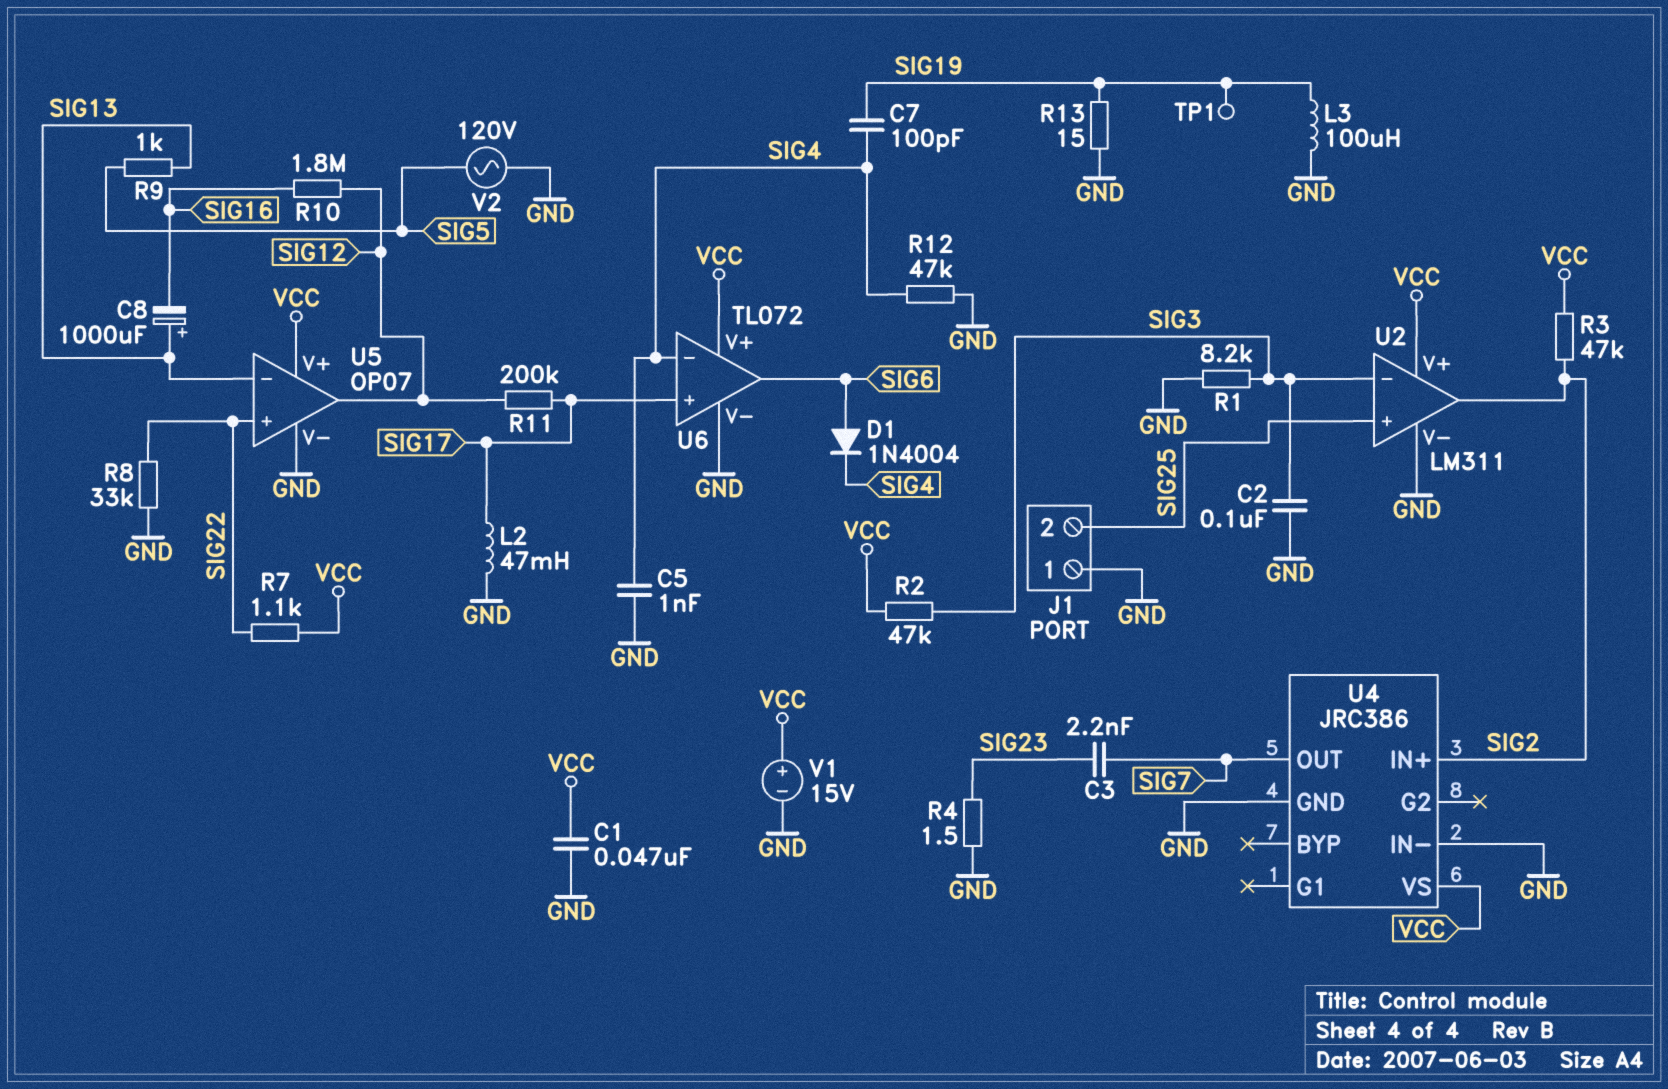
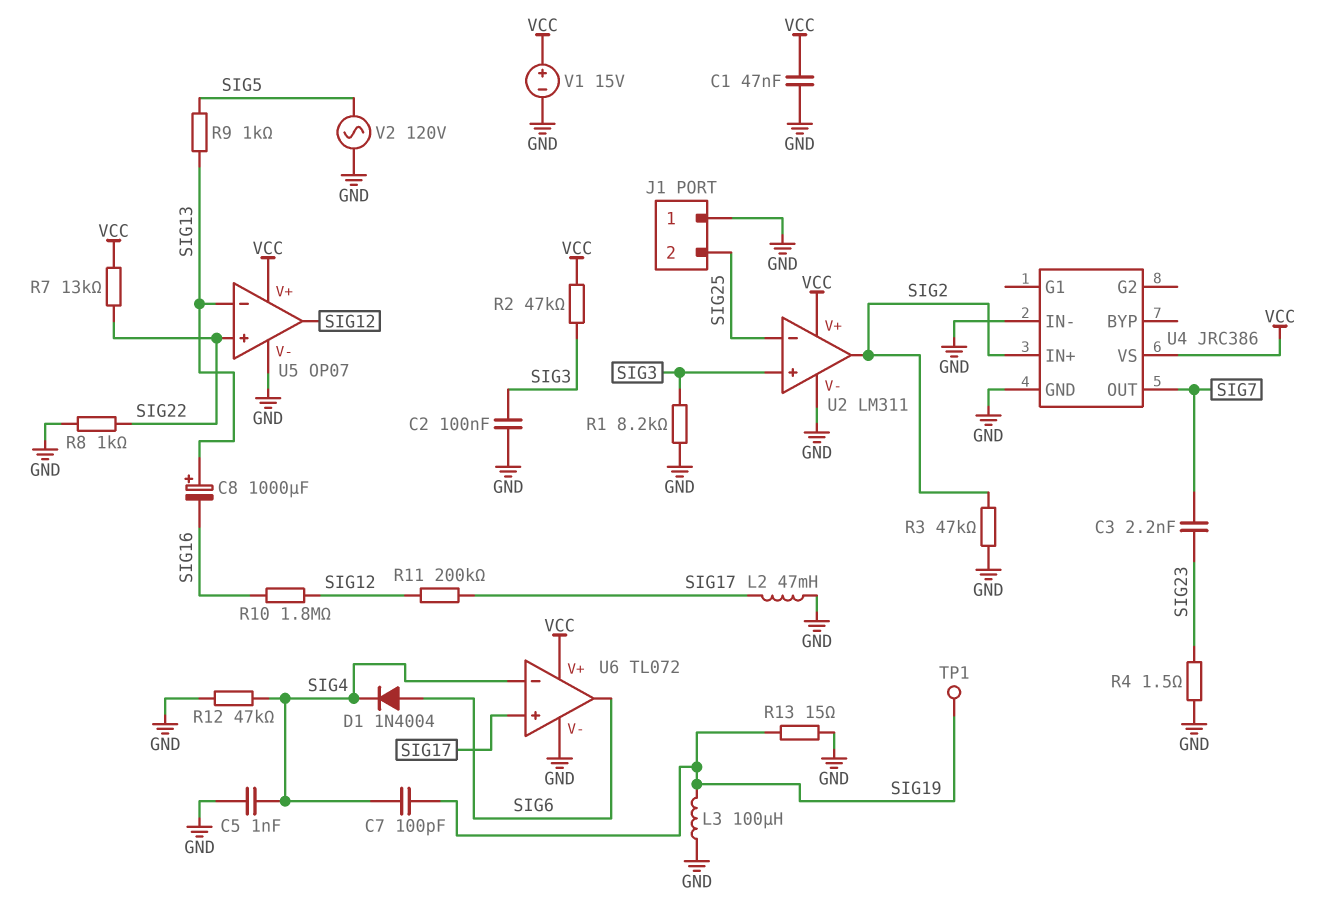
R3: 47k (SIG2, VCC) -> 47k (GND, SIG2)
R7: 1.1k (SIG22, VCC) -> 13k (SIG22, VCC)
R8: 33k (GND, SIG22) -> 1k (GND, SIG22)
U2 pin in+: SIG25 -> SIG3
U2 pin in-: SIG3 -> SIG25

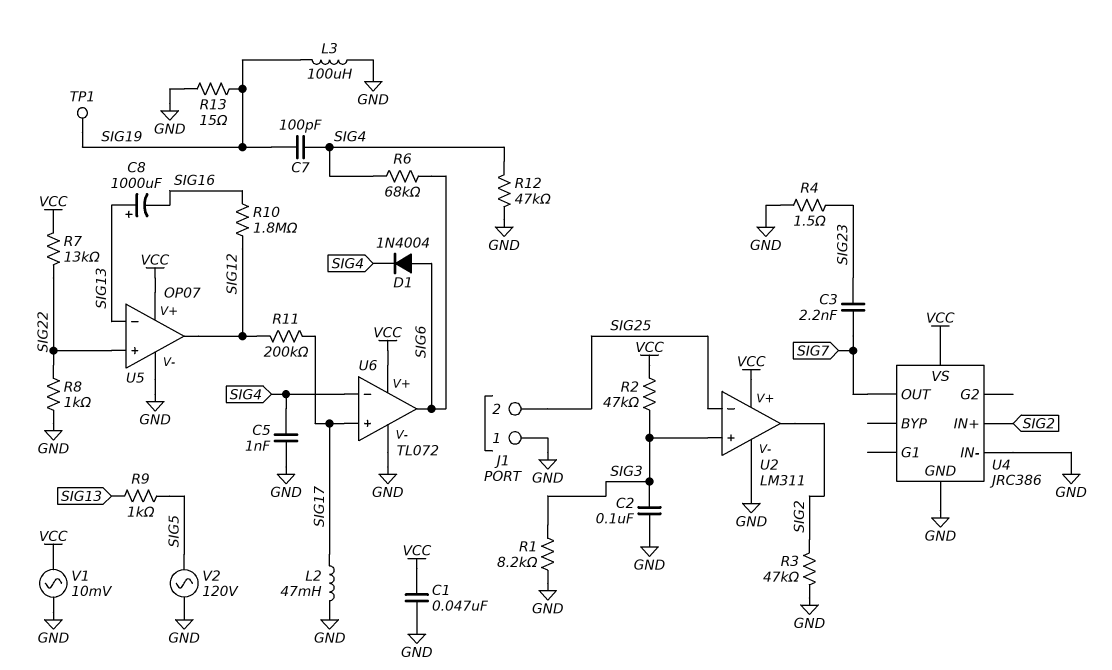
R6: none -> 68k (SIG4, SIG6)
V1: 15V (plus VCC, minus GND) -> AC 10mV (GND, VCC)

